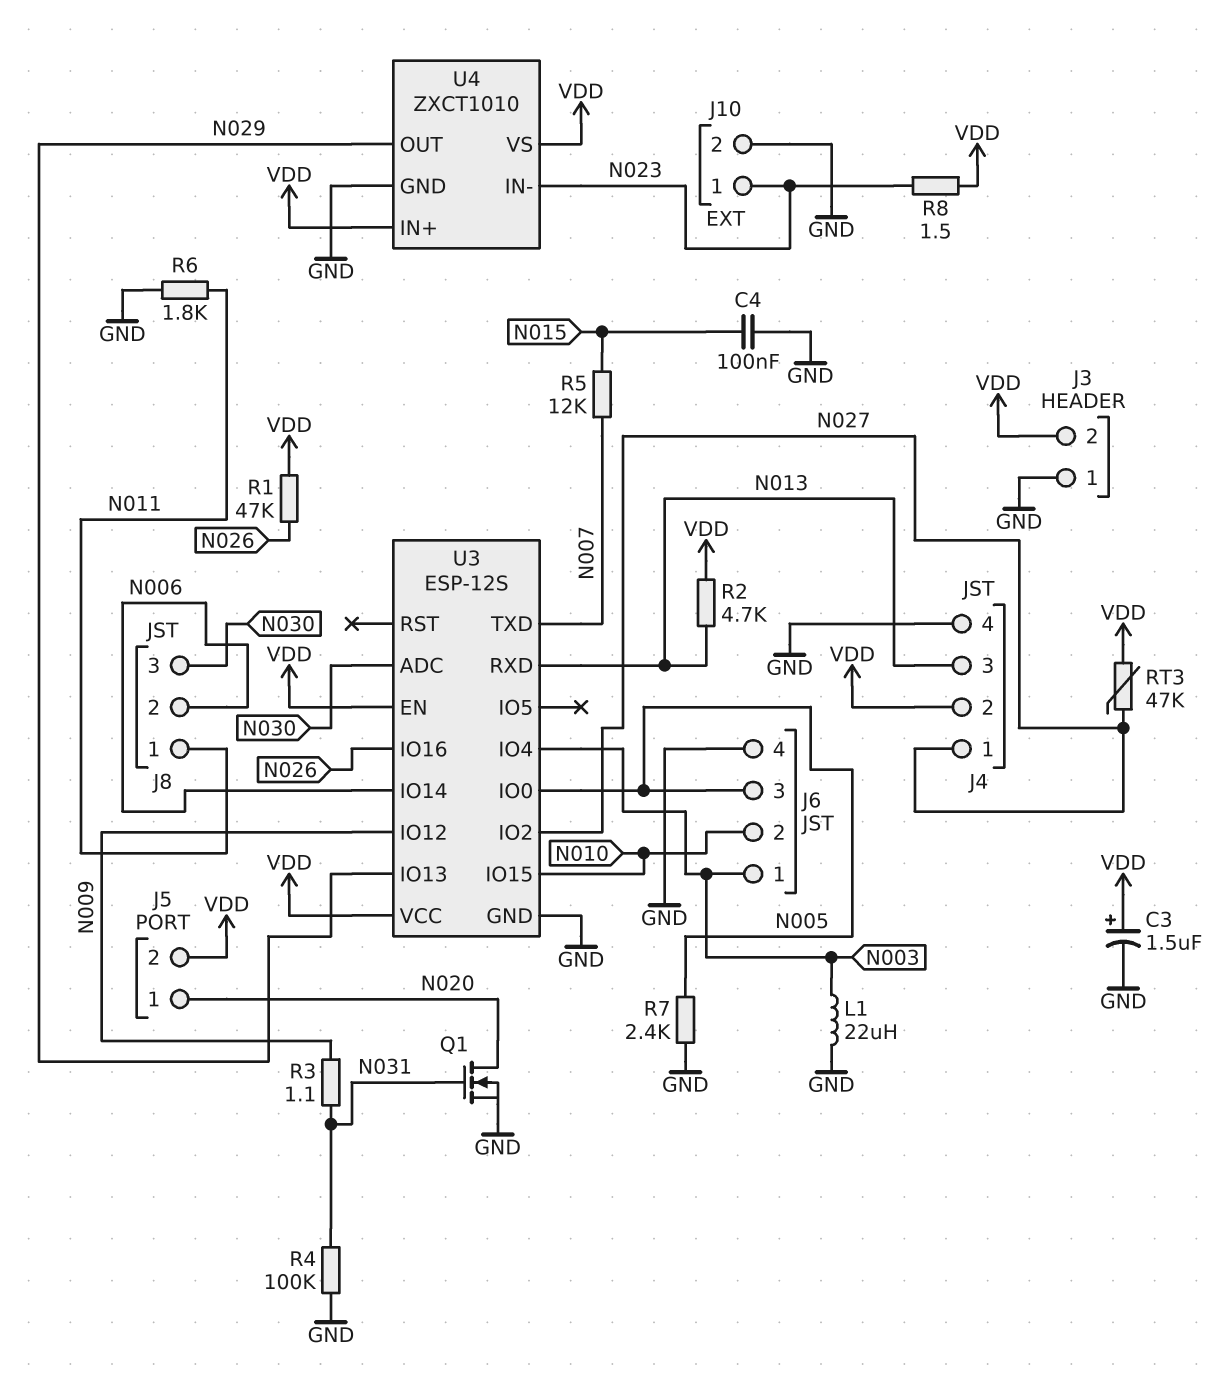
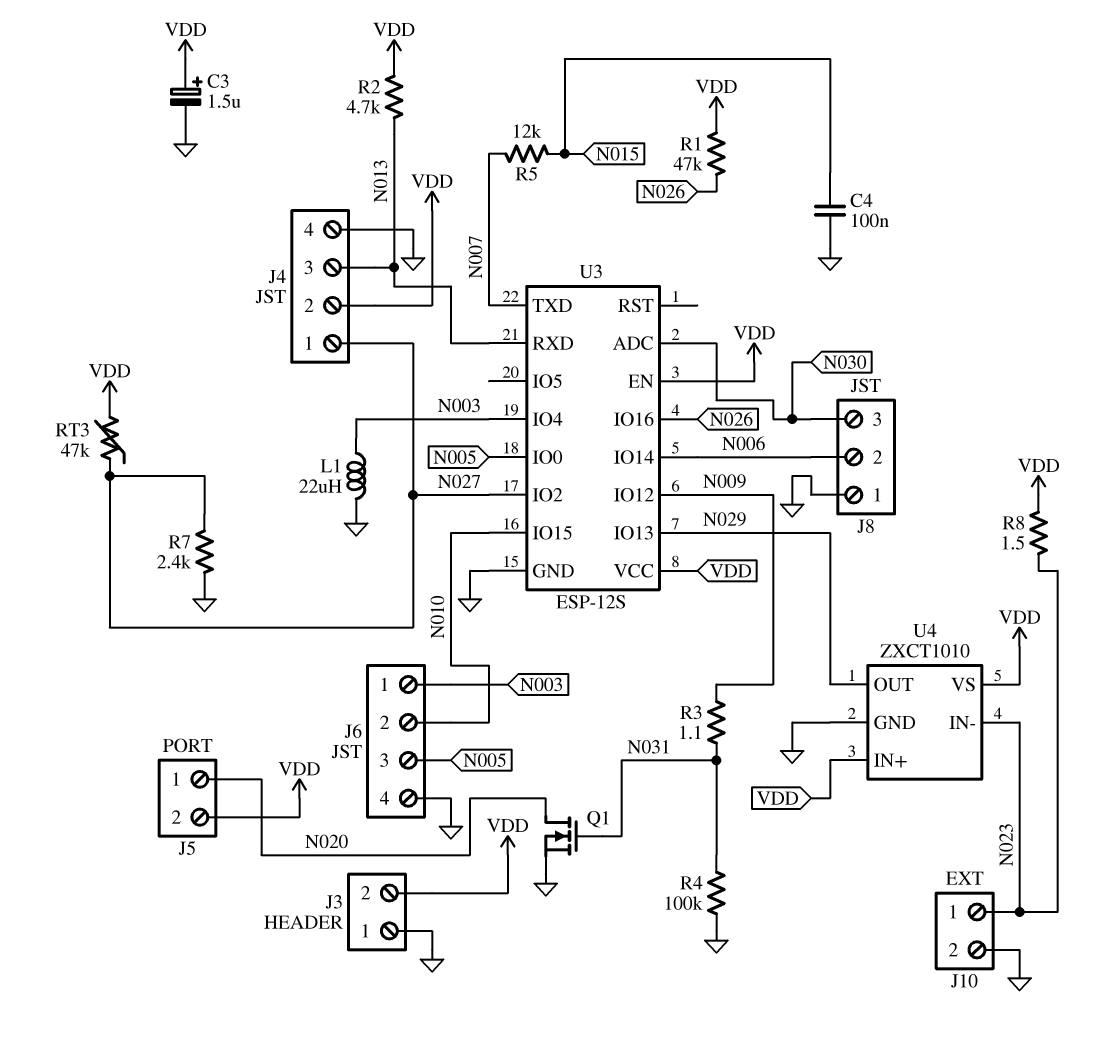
J8 pin 1: N011 -> GND
R6: 1.8k (GND, N011) -> none
R7: 2.4k (GND, N005) -> 2.4k (GND, N027)

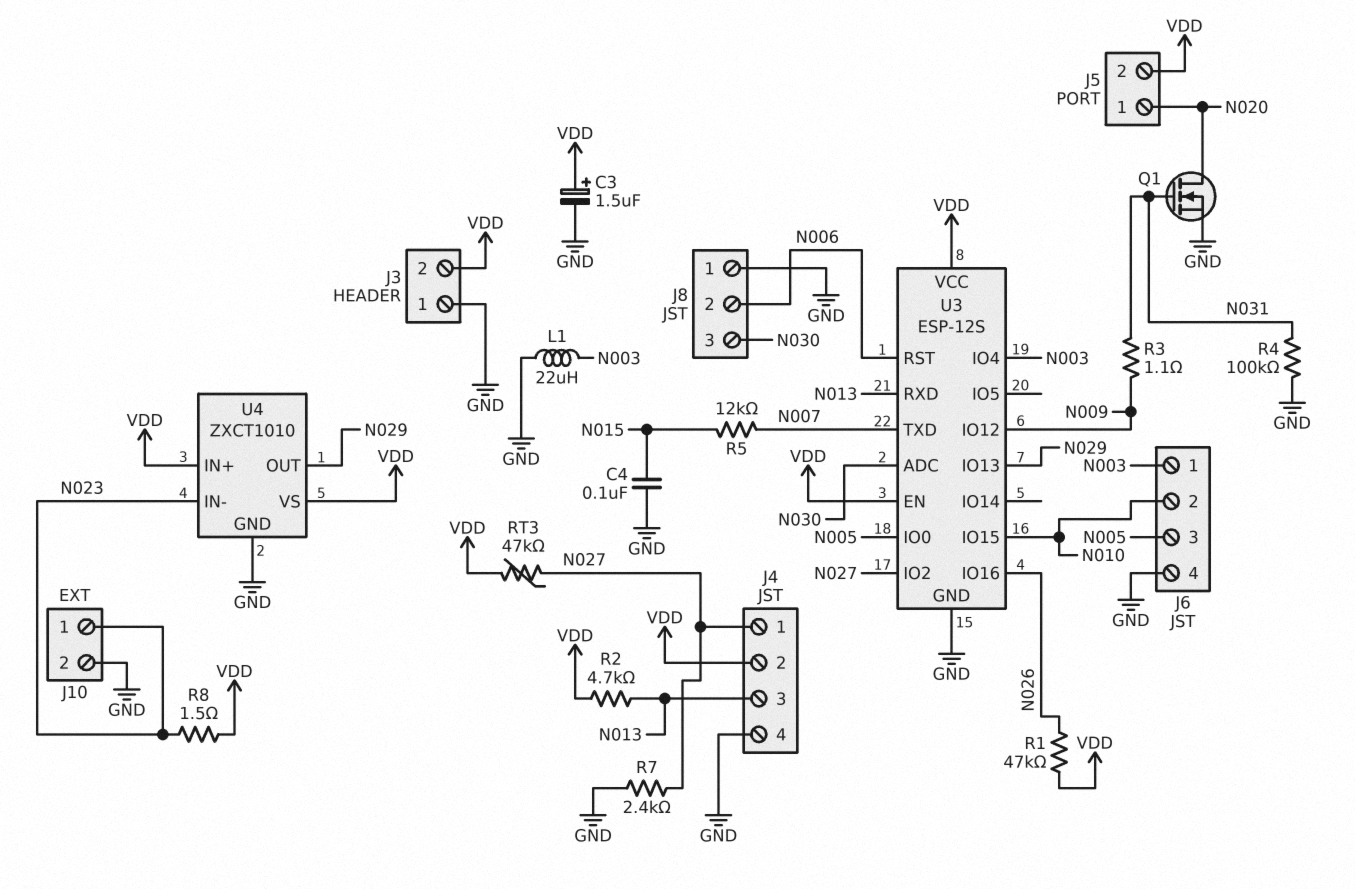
U3 pin IO14: N006 -> none
U3 pin RST: none -> N006

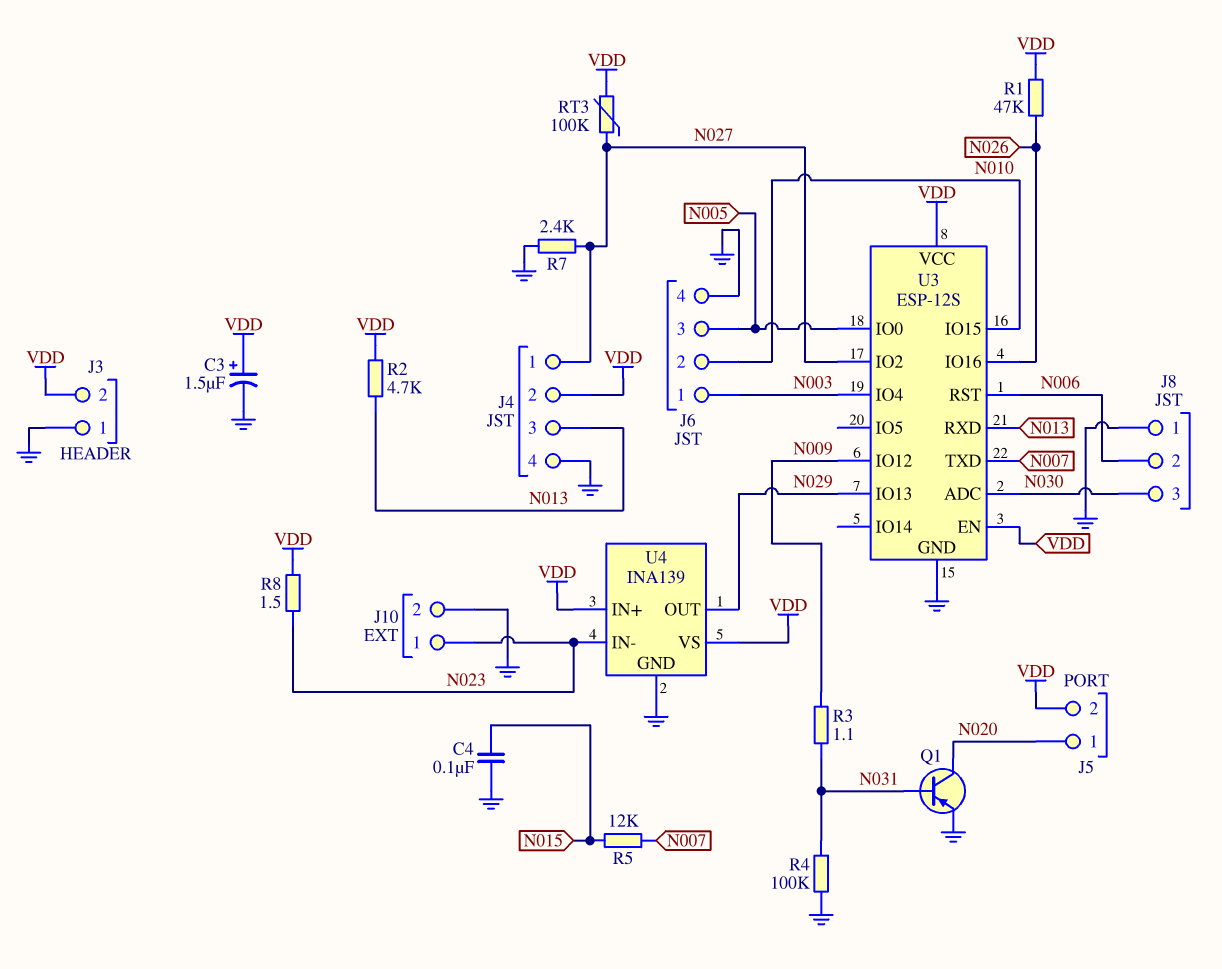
L1: 22uH (GND, N003) -> none
Q1: NMOS (G N031, D N020, S GND) -> PNP (B N031, C N020, E GND)
RT3: 47k (N027, VDD) -> 100k (N027, VDD)
U4: ZXCT1010 -> INA139

